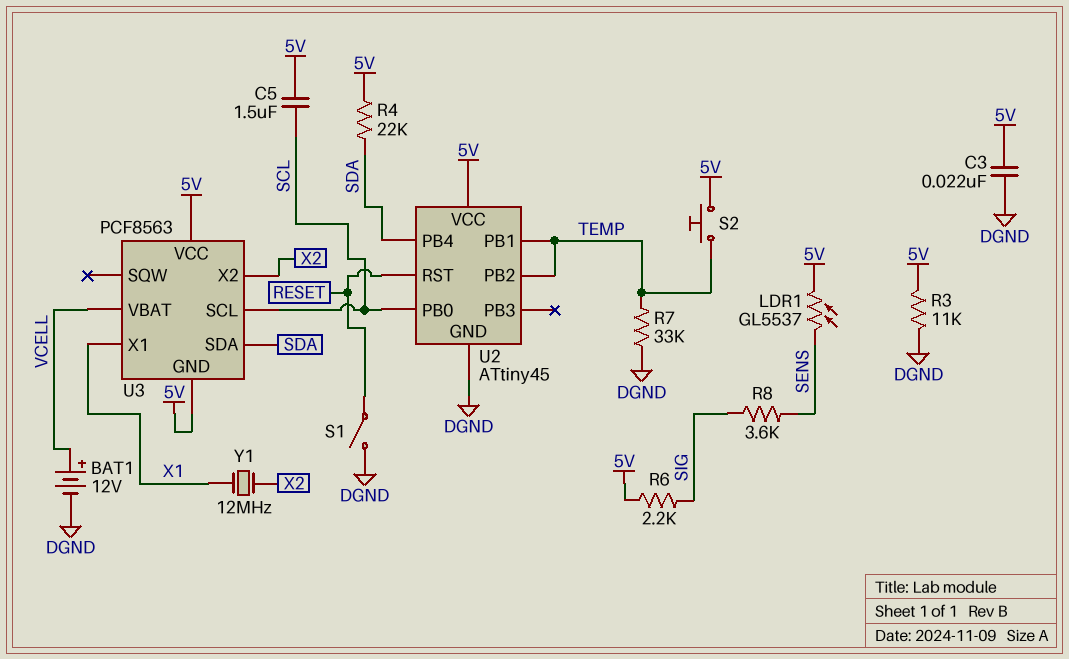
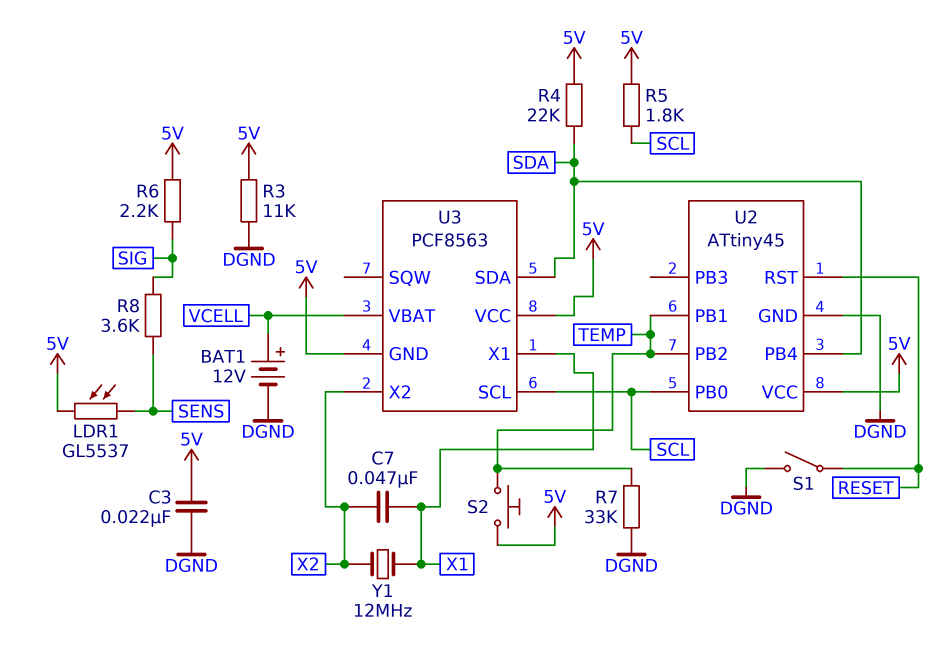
C5: 1.5uF (5V, SCL) -> none
C7: none -> 47nF (X1, X2)
R5: none -> 1.8k (5V, SCL)

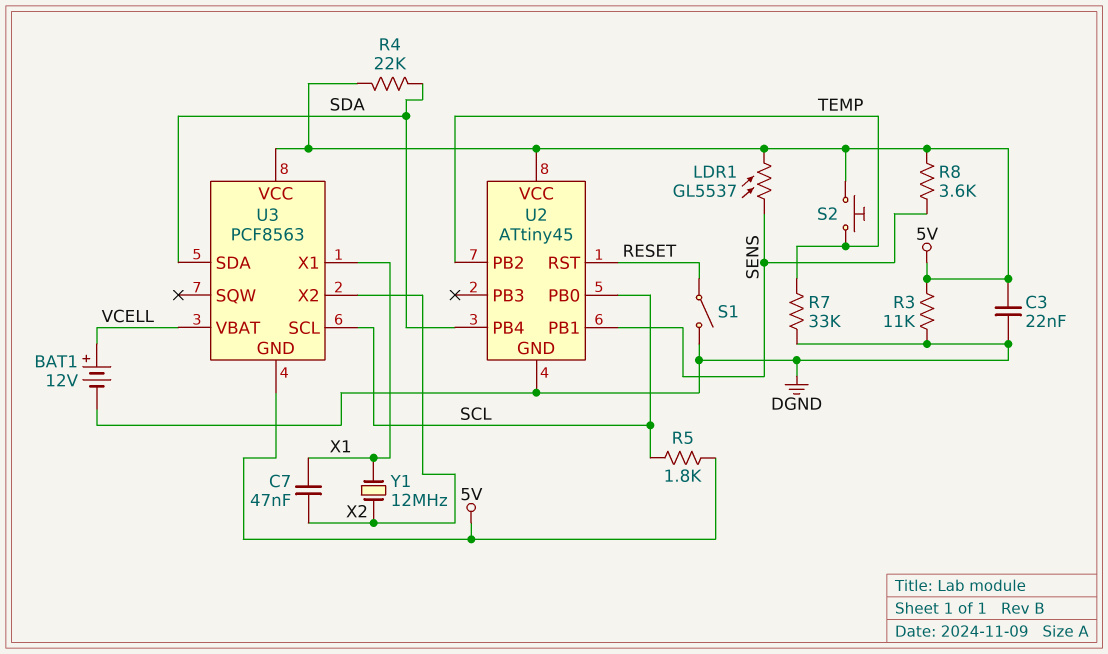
R6: 2.2k (5V, SIG) -> none
R8: 3.6k (SENS, SIG) -> 3.6k (5V, SENS)
U2 pin PB1: TEMP -> SENS

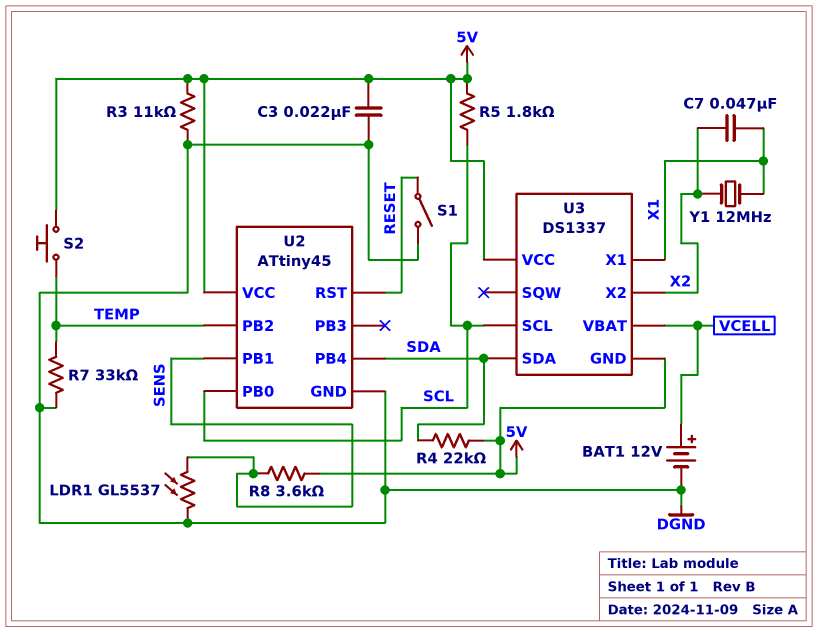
LDR1: GL5537 (5V, SENS) -> GL5537 (DGND, SENS)
U3: PCF8563 -> DS1337

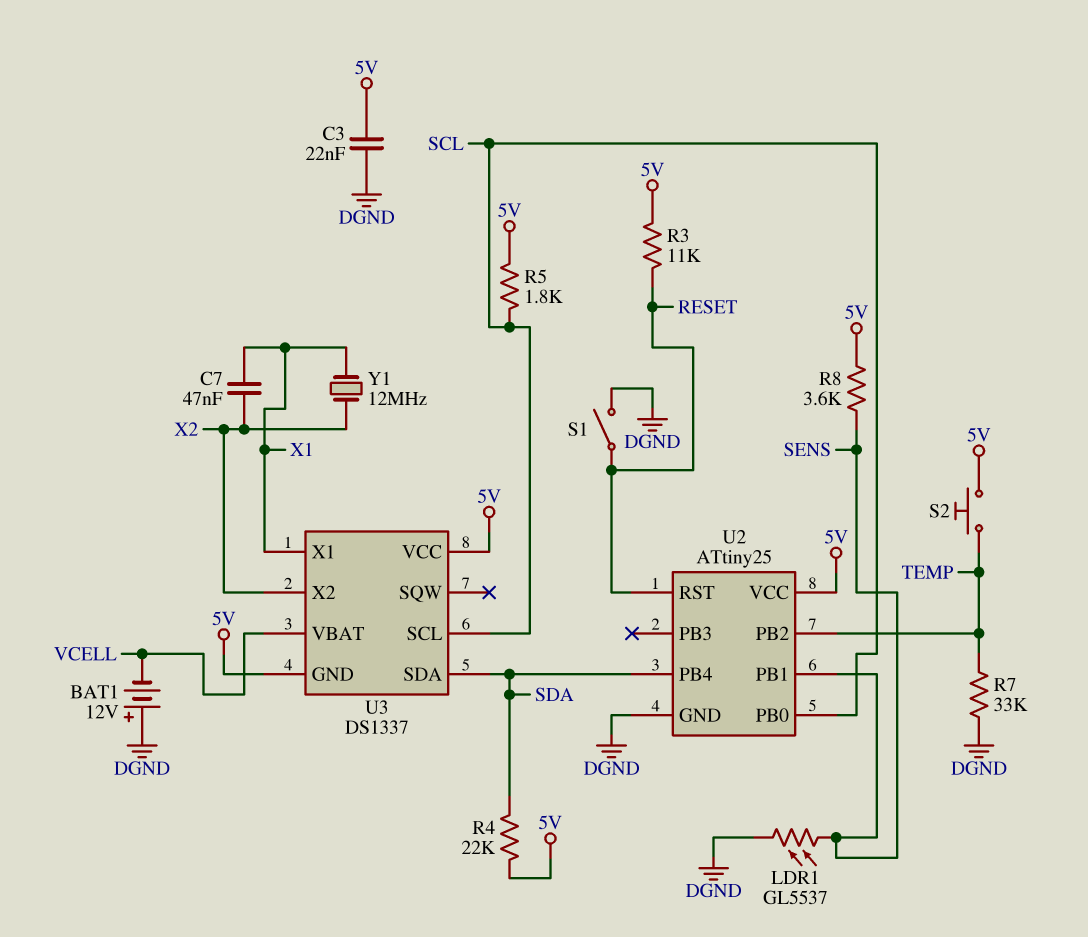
BAT1: 12V (plus VCELL, minus DGND) -> 12V (plus DGND, minus VCELL)
R3: 11k (5V, DGND) -> 11k (5V, RESET)
U2: ATtiny45 -> ATtiny25

